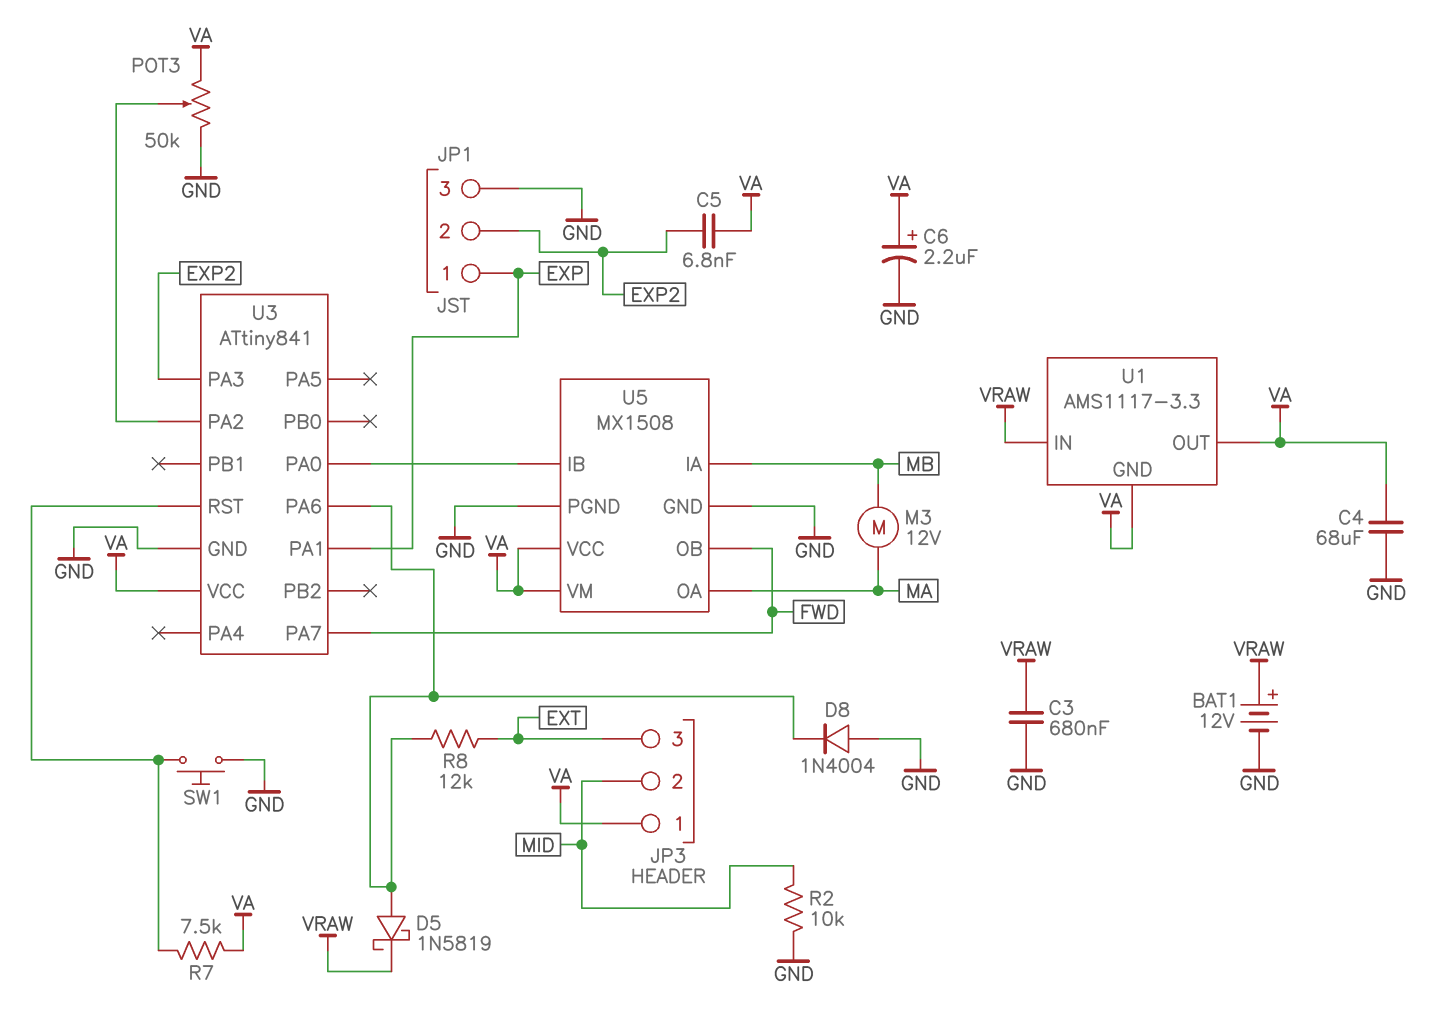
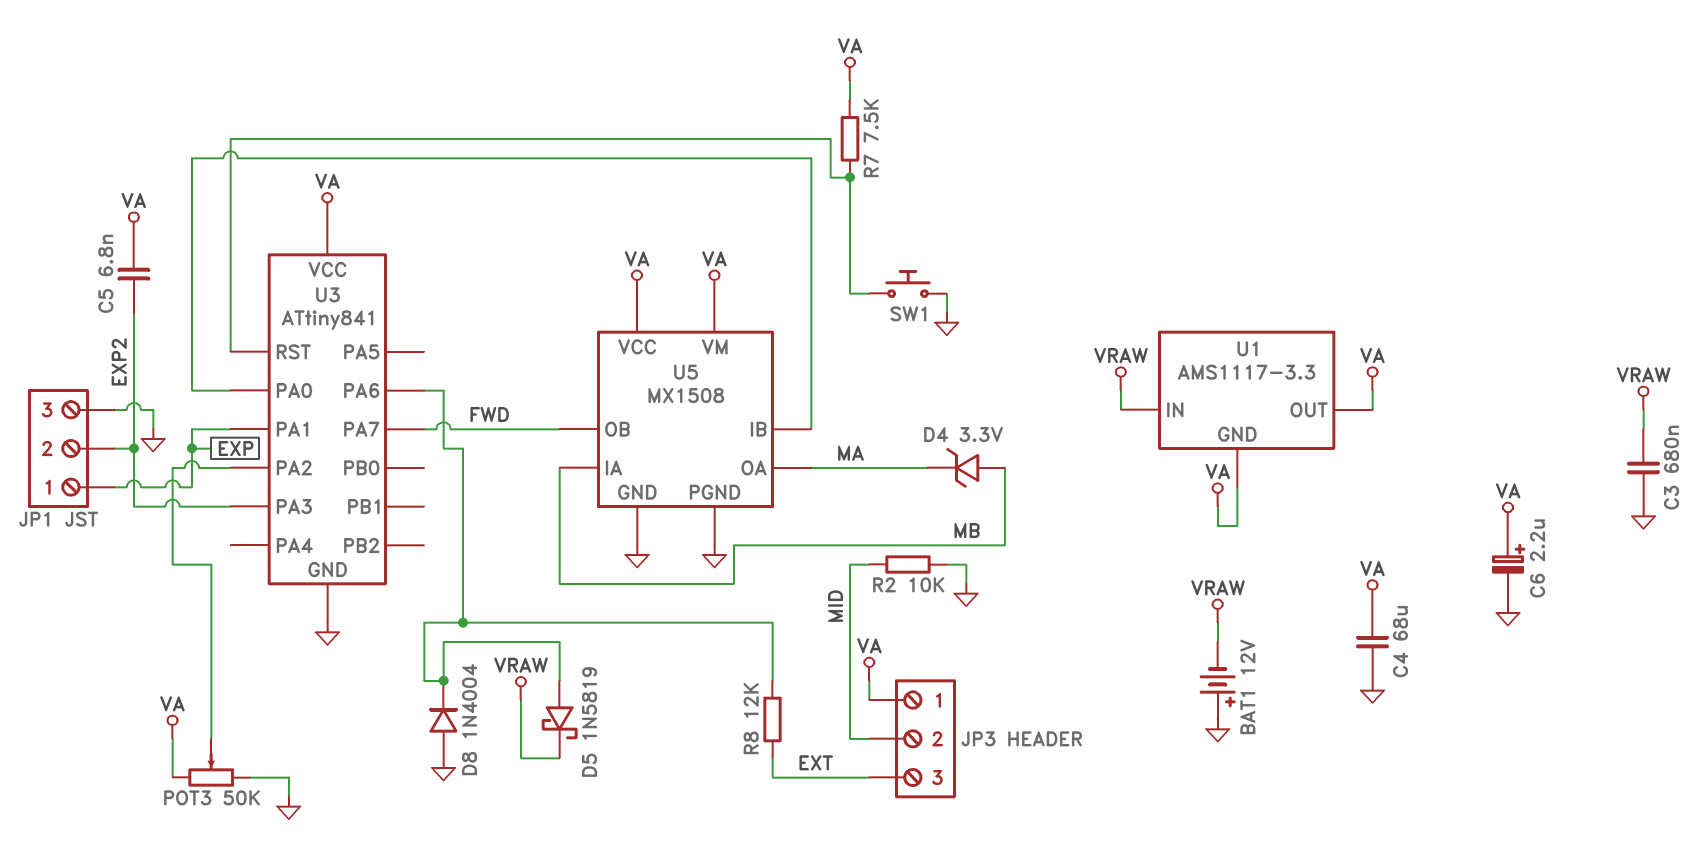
BAT1: 12V (plus VRAW, minus GND) -> 12V (plus GND, minus VRAW)
D4: none -> zener 3.3V (A MB, K MA)
M3: motor 12V (MA, MB) -> none

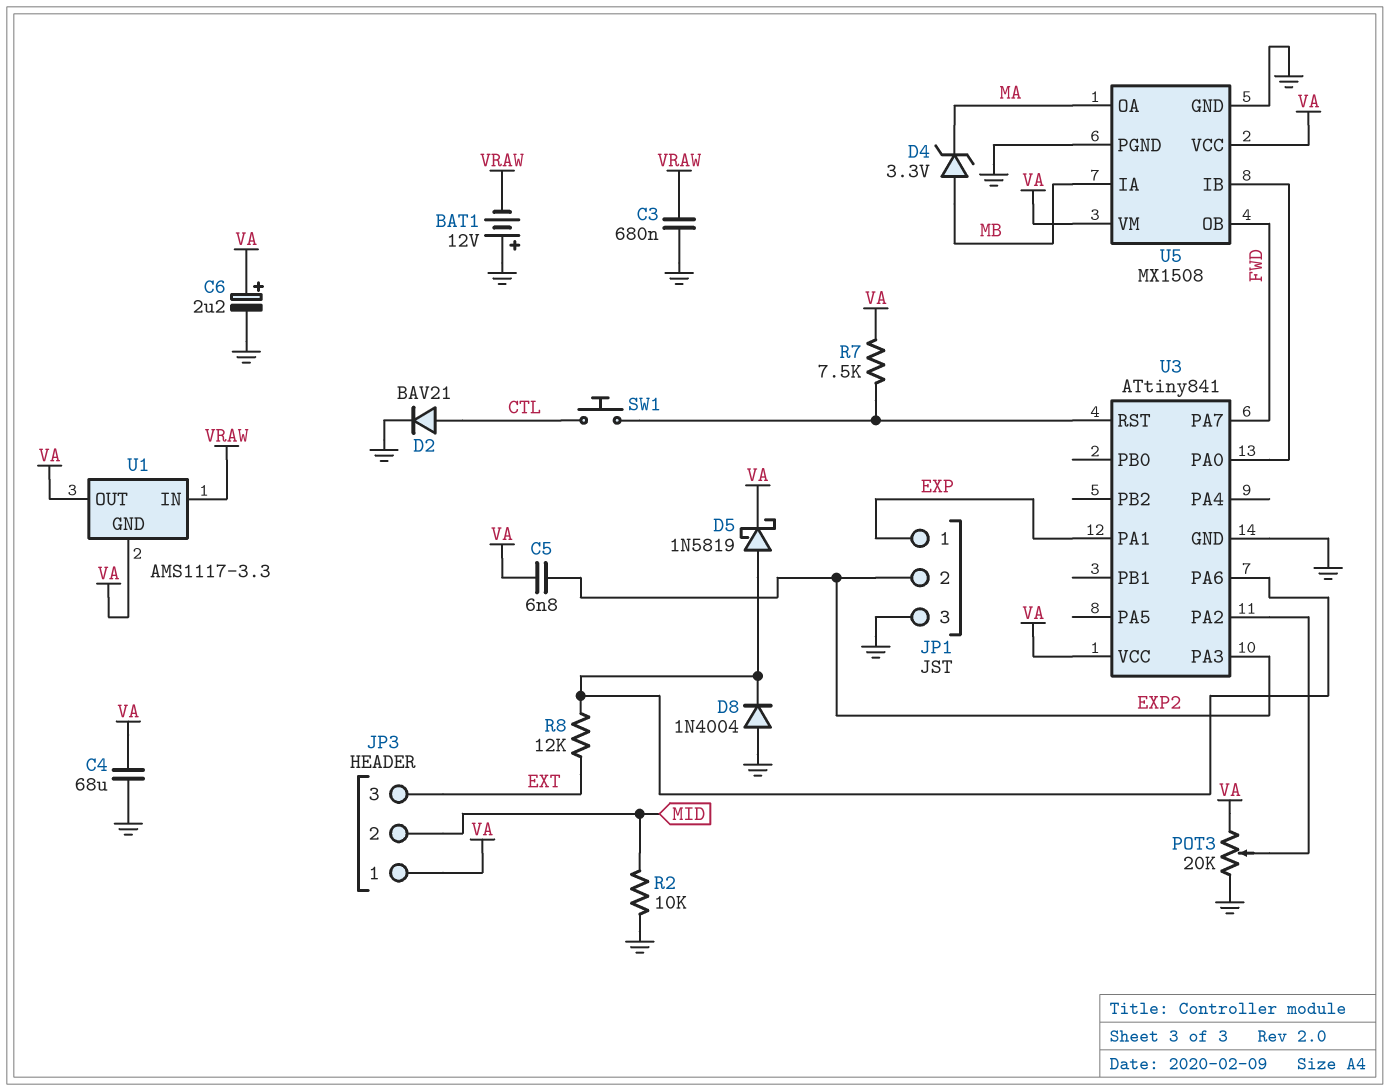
D2: none -> diode BAV21 (A CTL, K GND)
D5: schottky 1N5819 (A U3/PA6, K VRAW) -> schottky 1N5819 (A U3/PA6, K VA)
POT3: 50k (GND, VA, wiper U3/PA2) -> 20k (GND, VA, wiper U3/PA2)
SW1: button (GND, U3/RST) -> button (CTL, U3/RST)

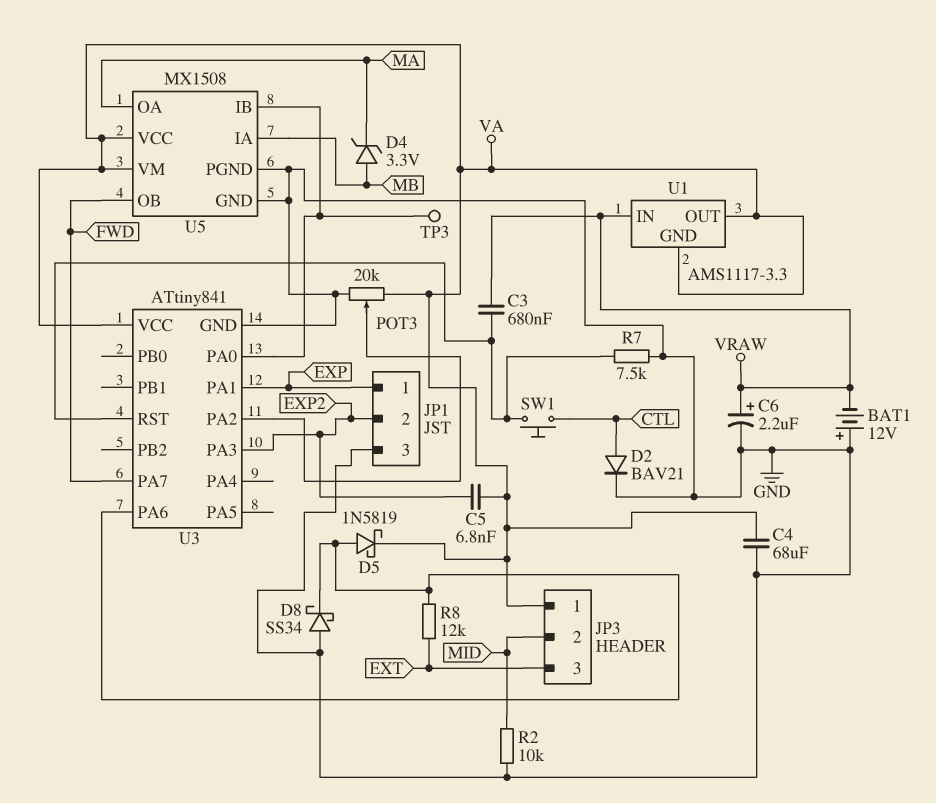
C3: 680nF (GND, VRAW) -> 680nF (U3/RST, VRAW)
C6: 2.2uF (plus VA, minus GND) -> 2.2uF (plus VRAW, minus GND)
D8: diode 1N4004 (A GND, K U3/PA6) -> schottky SS34 (A GND, K U3/PA6)
R7: 7.5k (U3/RST, VA) -> 7.5k (GND, U3/RST)
TP3: none -> test point (U3/PA0)

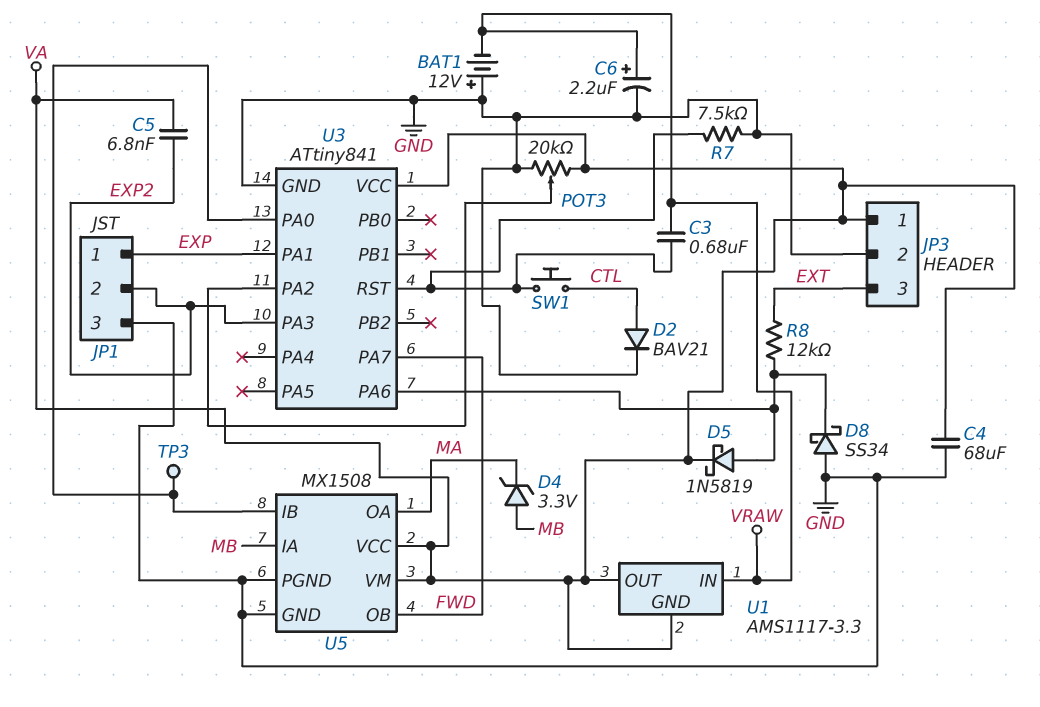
JP3 pin 2: MID -> GND
R2: 10k (GND, MID) -> none

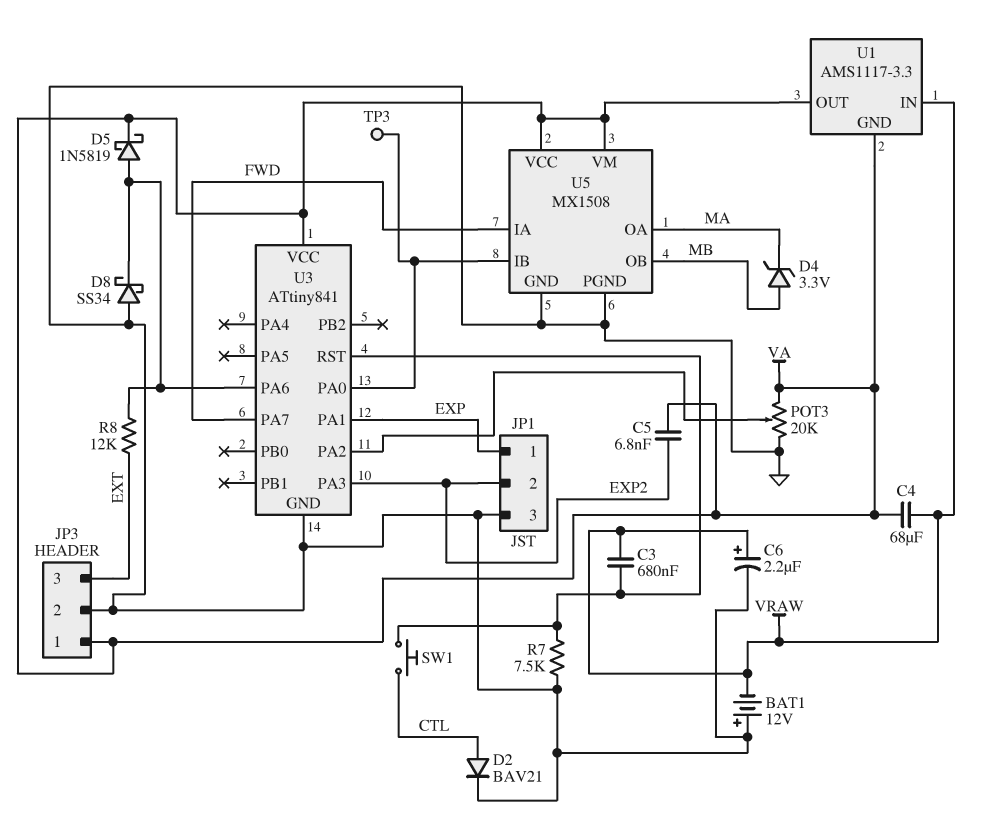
C4: 68uF (GND, VA) -> 68uF (VA, VRAW)
U5 pin IA: MB -> FWD
U5 pin OB: FWD -> MB

